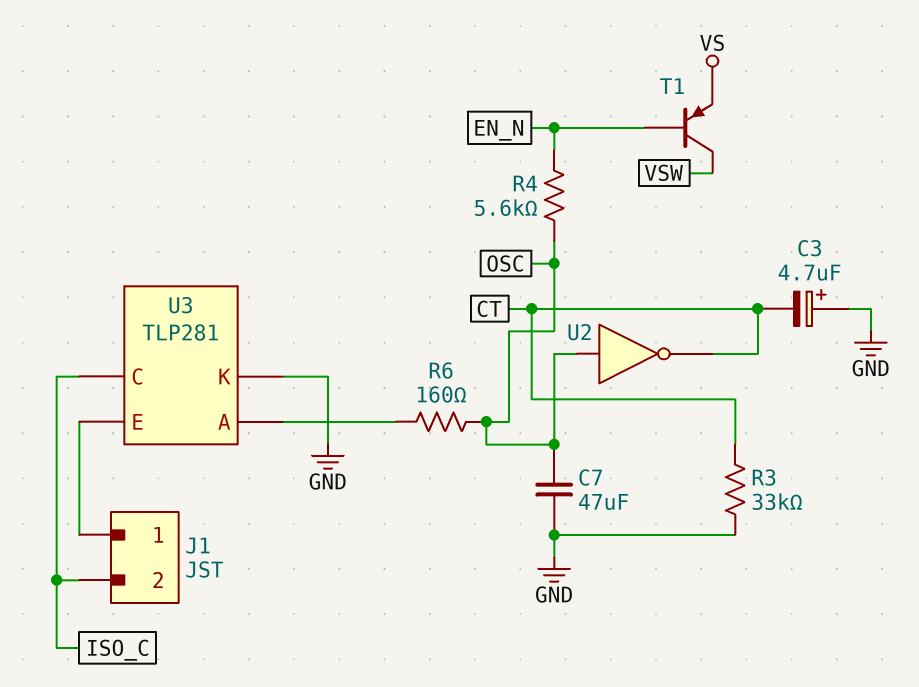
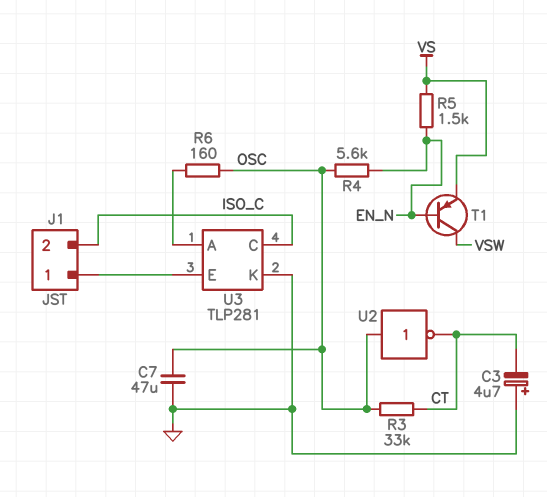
R3: 33k (CT, GND) -> 33k (CT, OSC)
R5: none -> 1.5k (EN_N, VS)

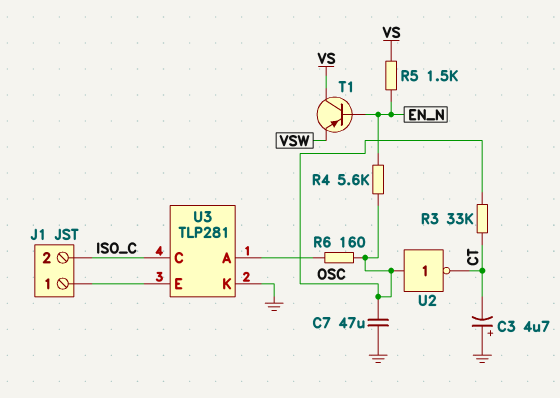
T1: PNP (B EN_N, C VSW, E VS) -> PNP (B EN_N, C VS, E VSW)

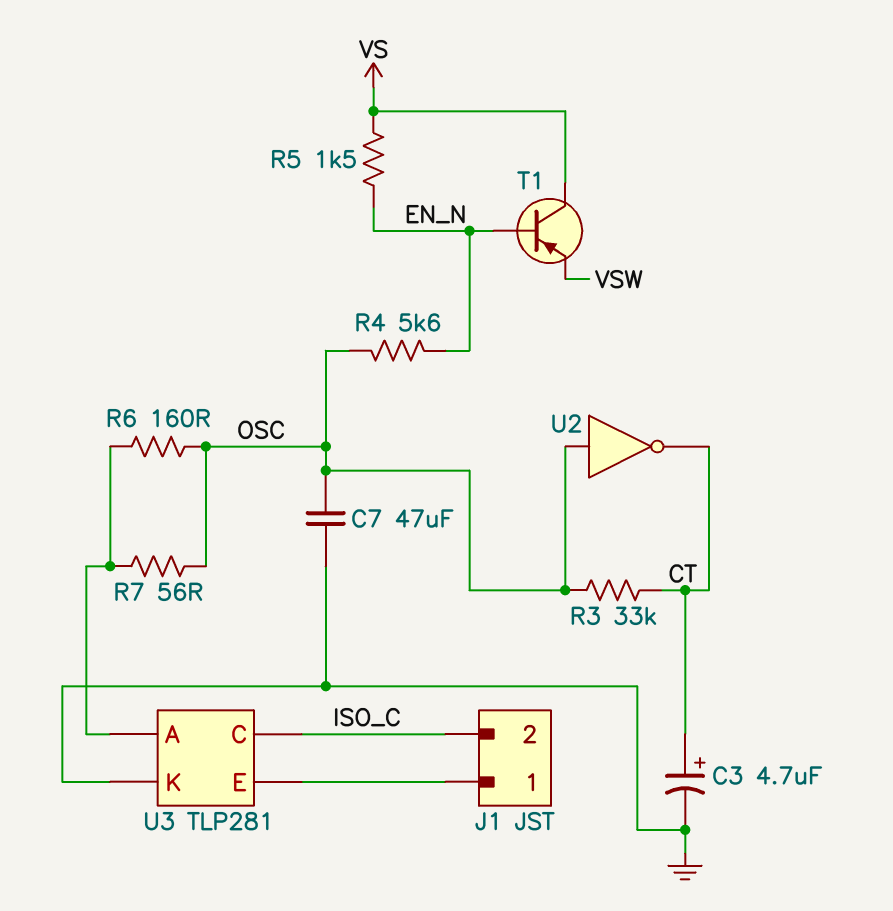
C3: 4.7uF (plus GND, minus CT) -> 4.7uF (plus CT, minus GND)
R7: none -> 56 (OSC, U3/A)

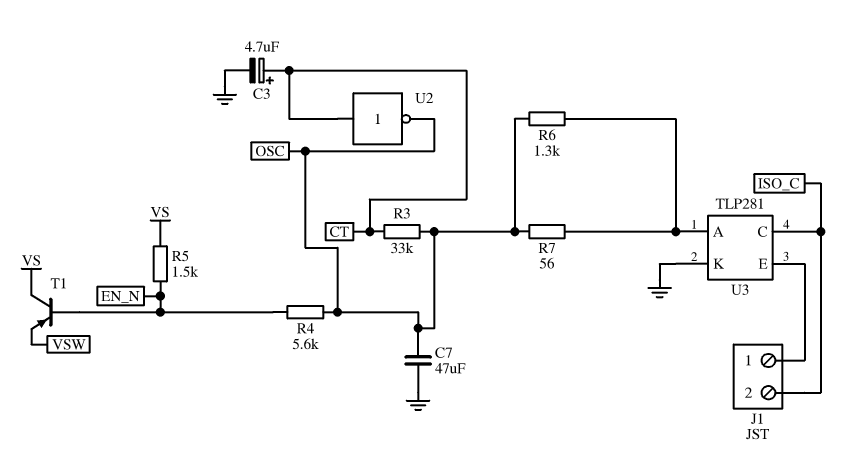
R6: 160 (OSC, U3/A) -> 1.3k (OSC, U3/A)
U2: NOT (in OSC, out CT) -> NOT (in CT, out OSC)

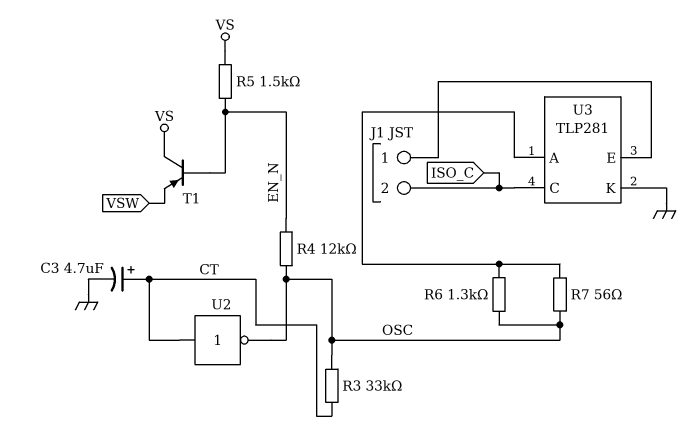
C7: 47uF (GND, OSC) -> none
R4: 5.6k (EN_N, OSC) -> 12k (EN_N, OSC)

